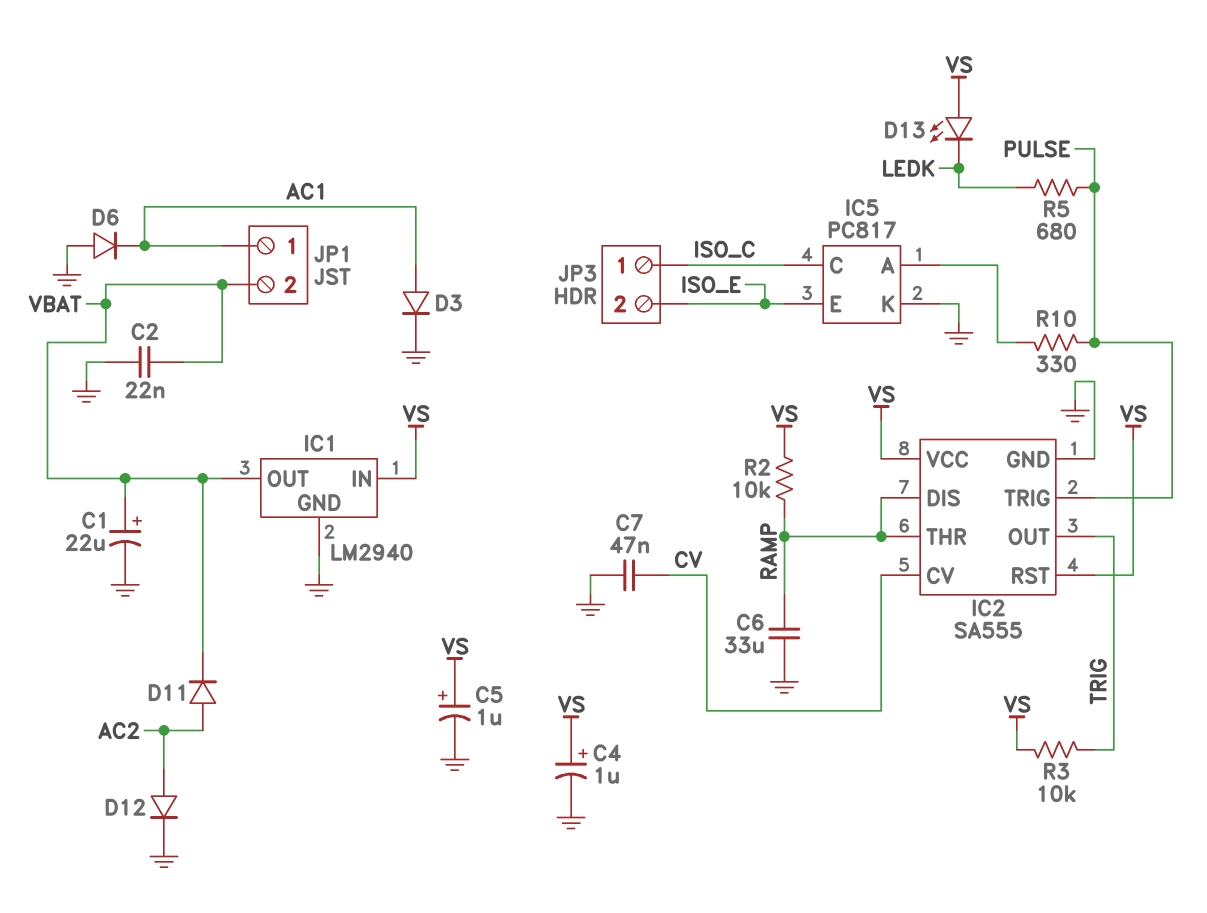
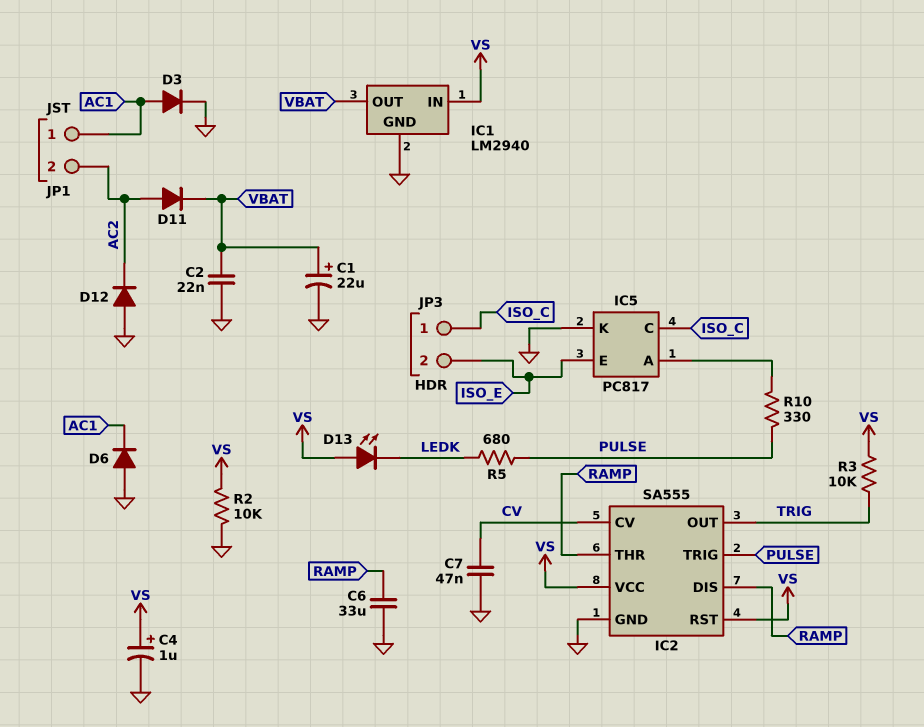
C5: 1uF (plus VS, minus GND) -> none
D12: diode (A AC2, K GND) -> diode (A GND, K AC2)
JP1 pin 2: VBAT -> AC2
R2: 10k (RAMP, VS) -> 10k (GND, VS)

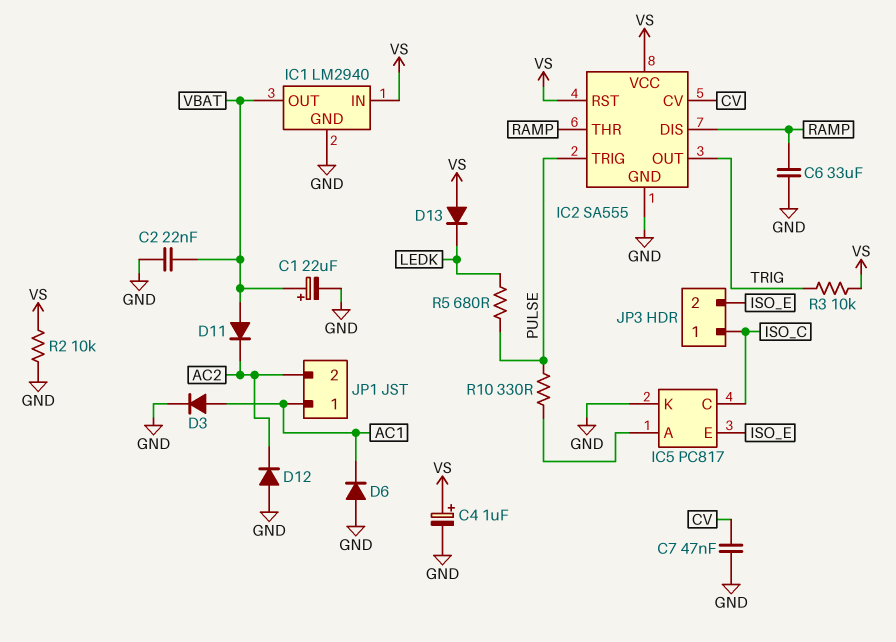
D11: diode (A AC2, K VBAT) -> diode (A VBAT, K AC2)
D13: LED (A VS, K LEDK) -> diode (A VS, K LEDK)

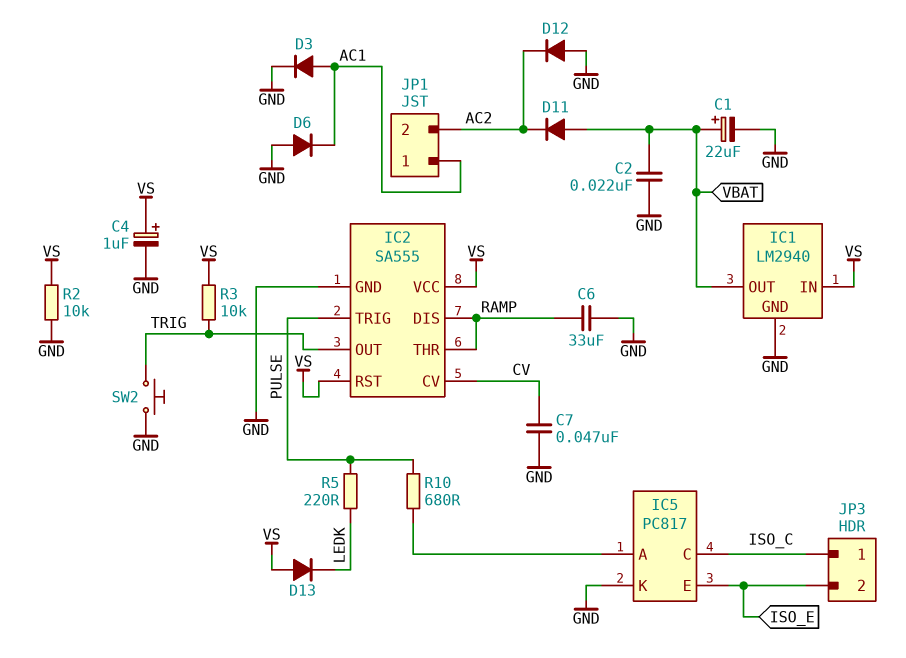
R5: 680 (LEDK, PULSE) -> 220 (LEDK, PULSE)
R10: 330 (IC5/A, PULSE) -> 680 (IC5/A, PULSE)
SW2: none -> button (GND, TRIG)

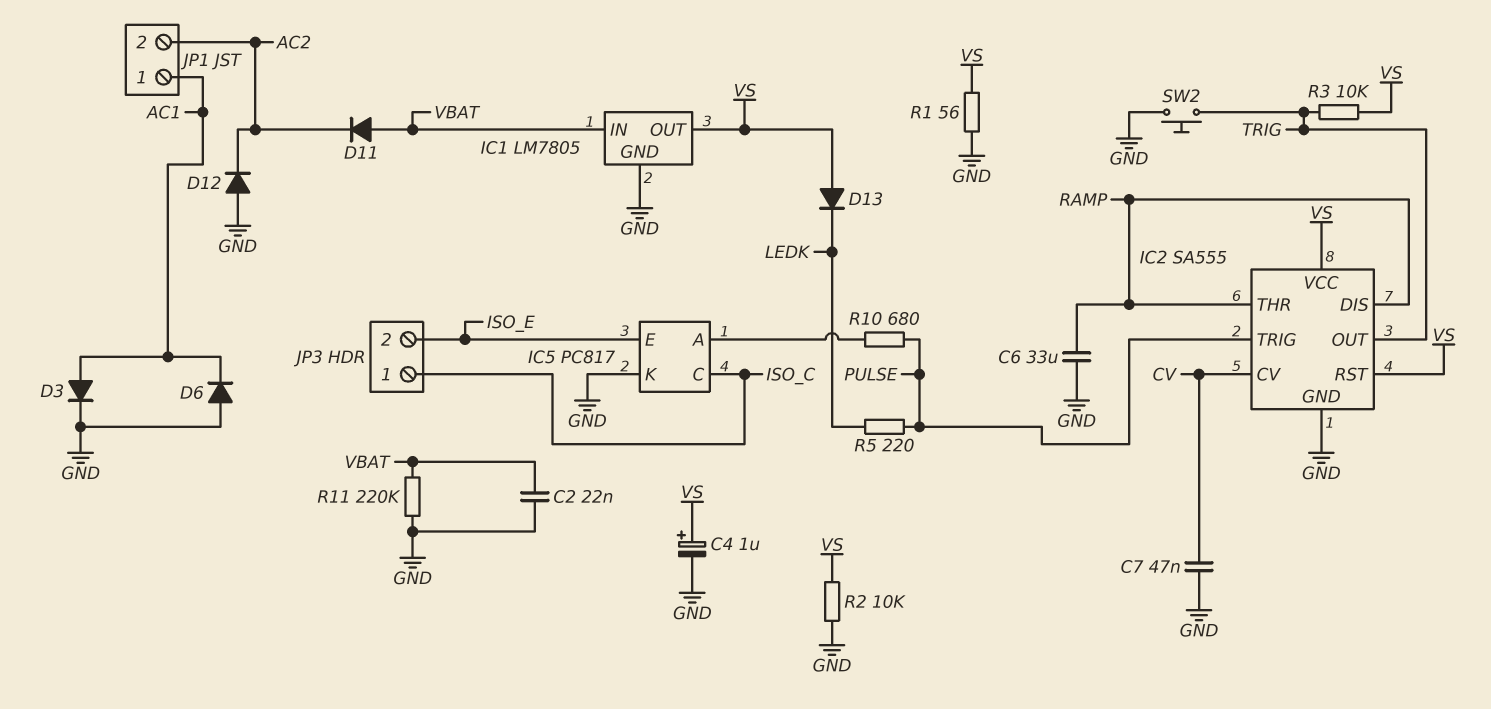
C1: 22uF (plus VBAT, minus GND) -> none
IC1: LM2940 -> LM7805
IC1 pin IN: VS -> VBAT
IC1 pin OUT: VBAT -> VS
R1: none -> 56 (GND, VS)
R11: none -> 220k (GND, VBAT)

